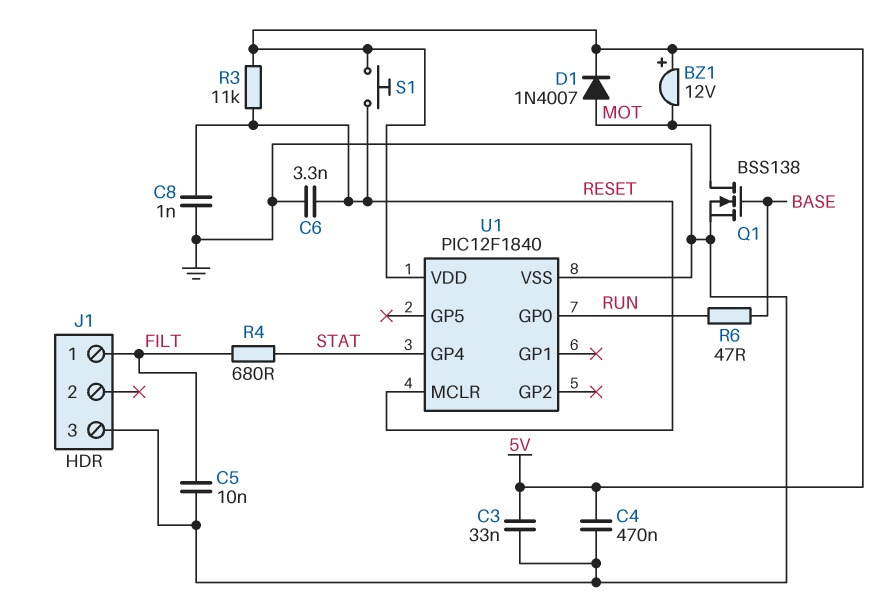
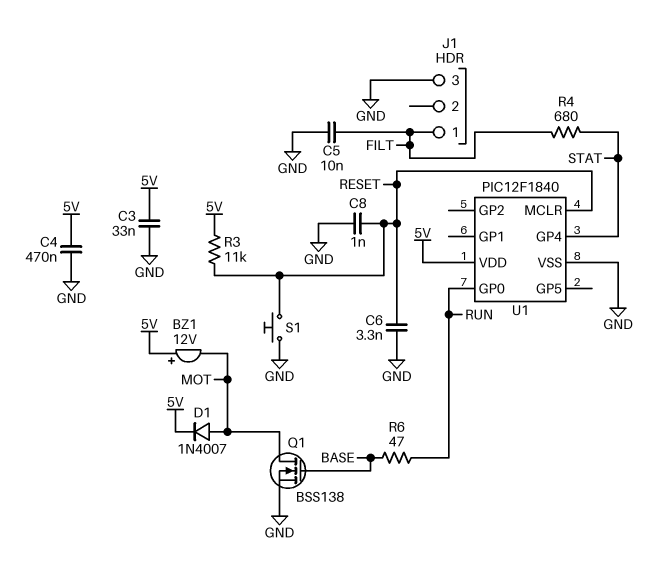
S1: button (5V, RESET) -> button (GND, RESET)

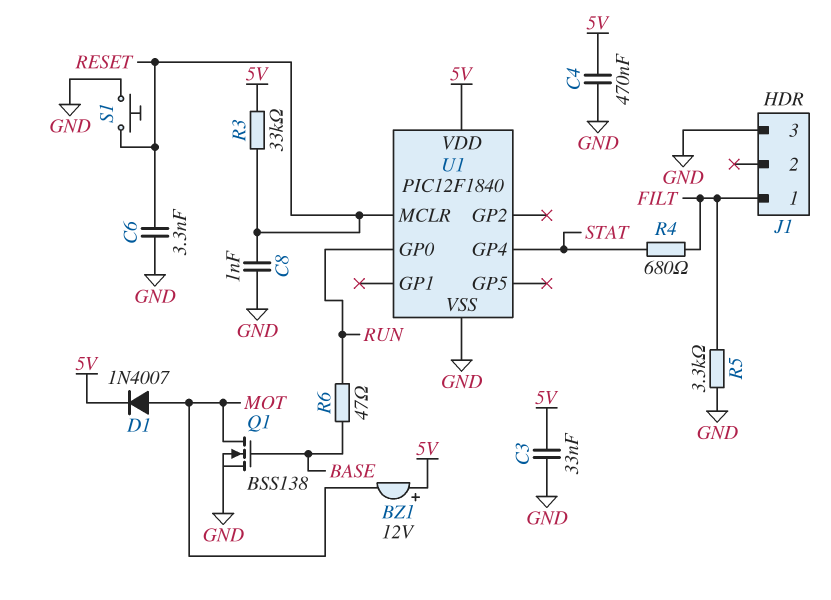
C5: 10nF (FILT, GND) -> none
R3: 11k (5V, RESET) -> 33k (5V, RESET)
R5: none -> 3.3k (FILT, GND)

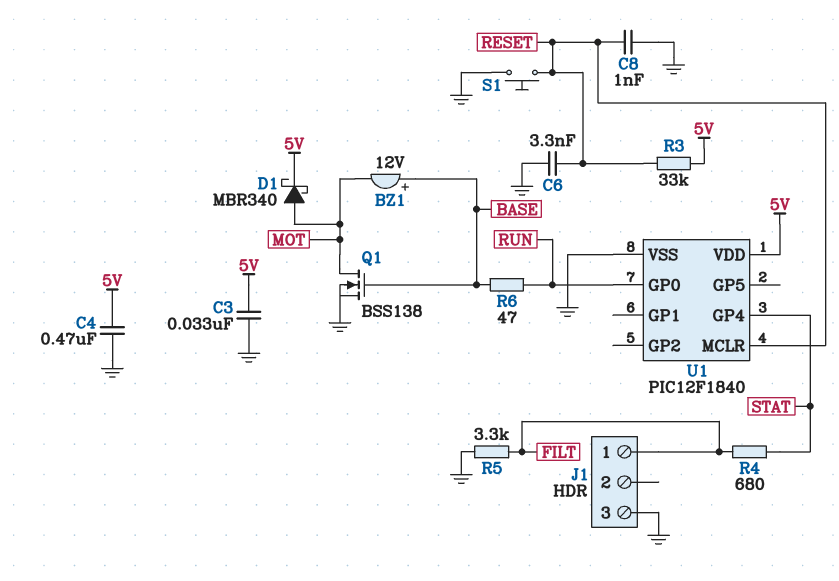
BZ1: buzzer 12V (plus 5V, minus MOT) -> buzzer 12V (plus BASE, minus MOT)
D1: diode 1N4007 (A MOT, K 5V) -> schottky MBR340 (A MOT, K 5V)

